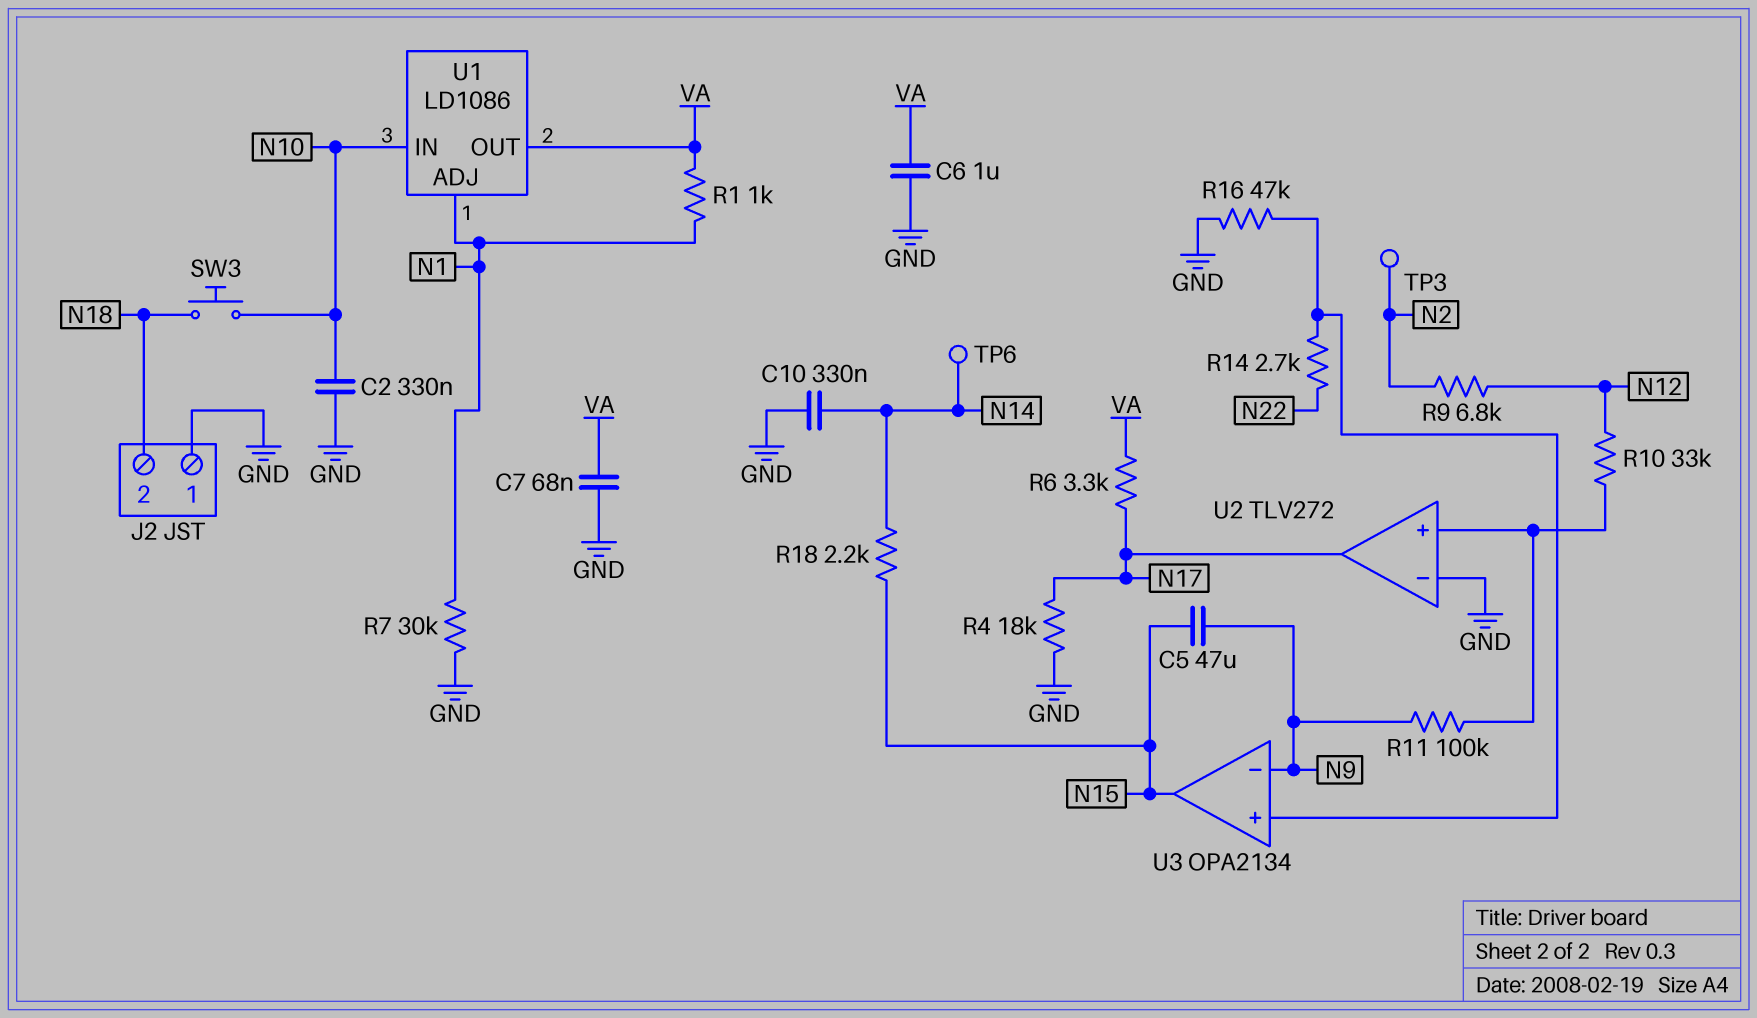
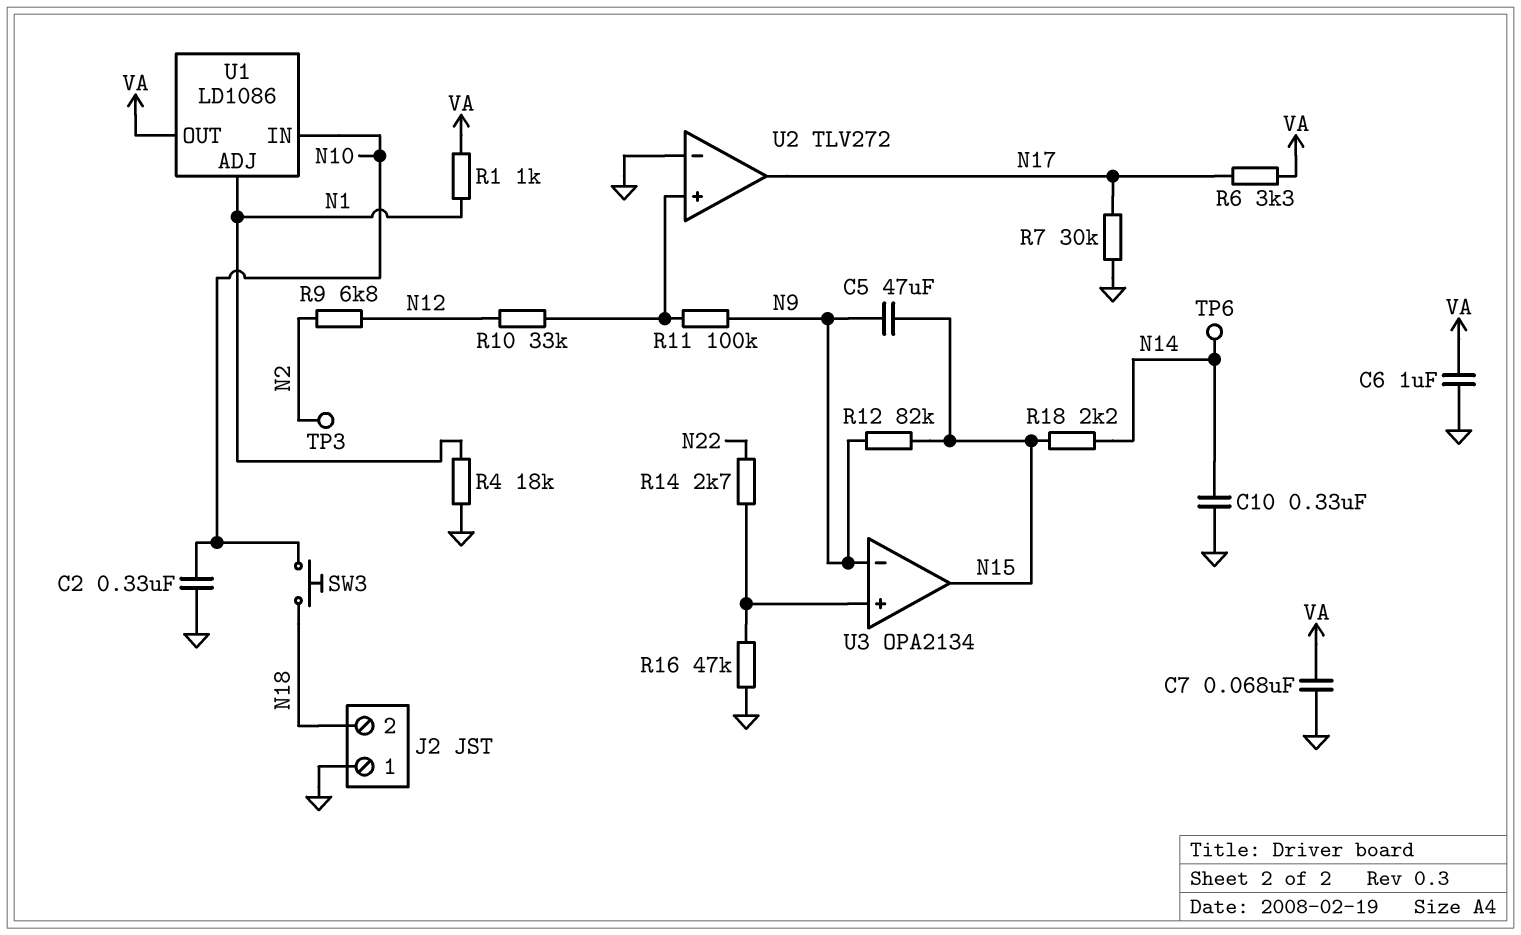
R4: 18k (GND, N17) -> 18k (GND, N1)
R7: 30k (GND, N1) -> 30k (GND, N17)
R12: none -> 82k (N9, N15)

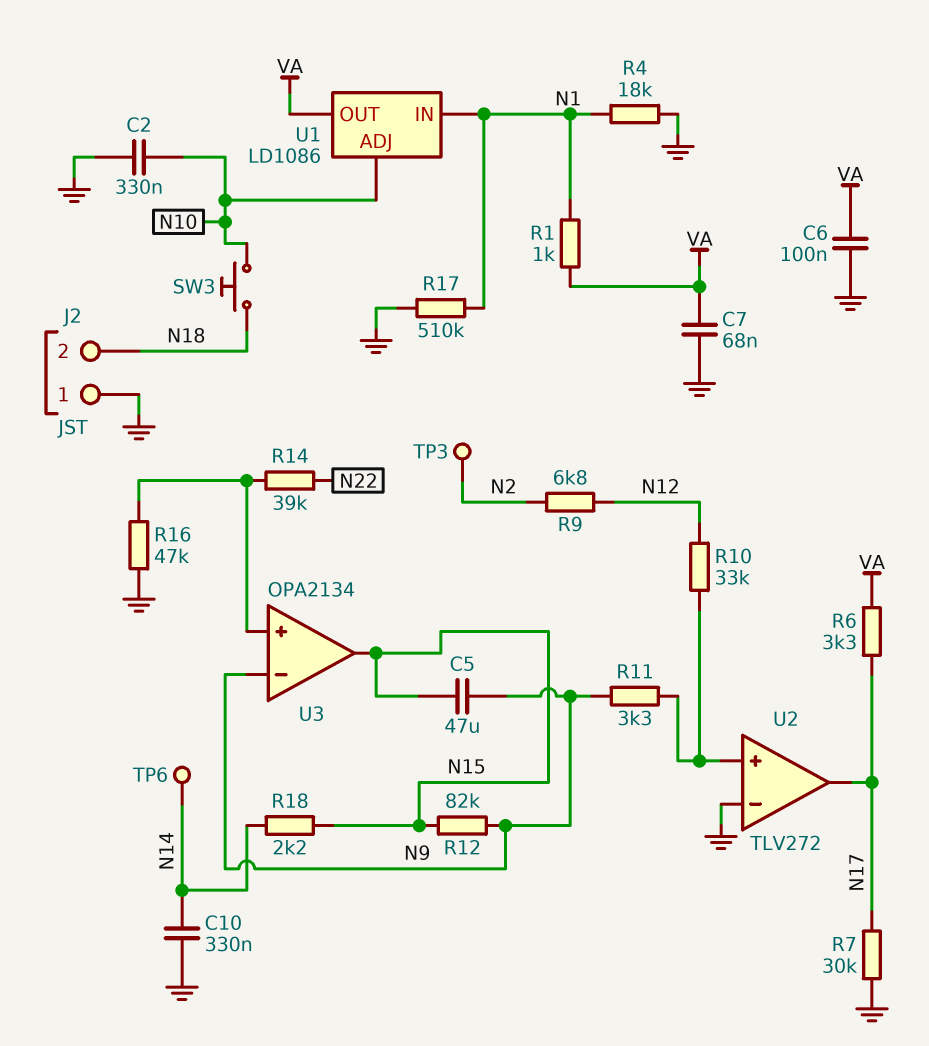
C6: 1uF (GND, VA) -> 100nF (GND, VA)
R11: 100k (N9, U2/in+) -> 3.3k (N9, U2/in+)
R14: 2.7k (N22, U3/in+) -> 39k (N22, U3/in+)
R17: none -> 510k (GND, N1)
U1 pin ADJ: N1 -> N10
U1 pin IN: N10 -> N1

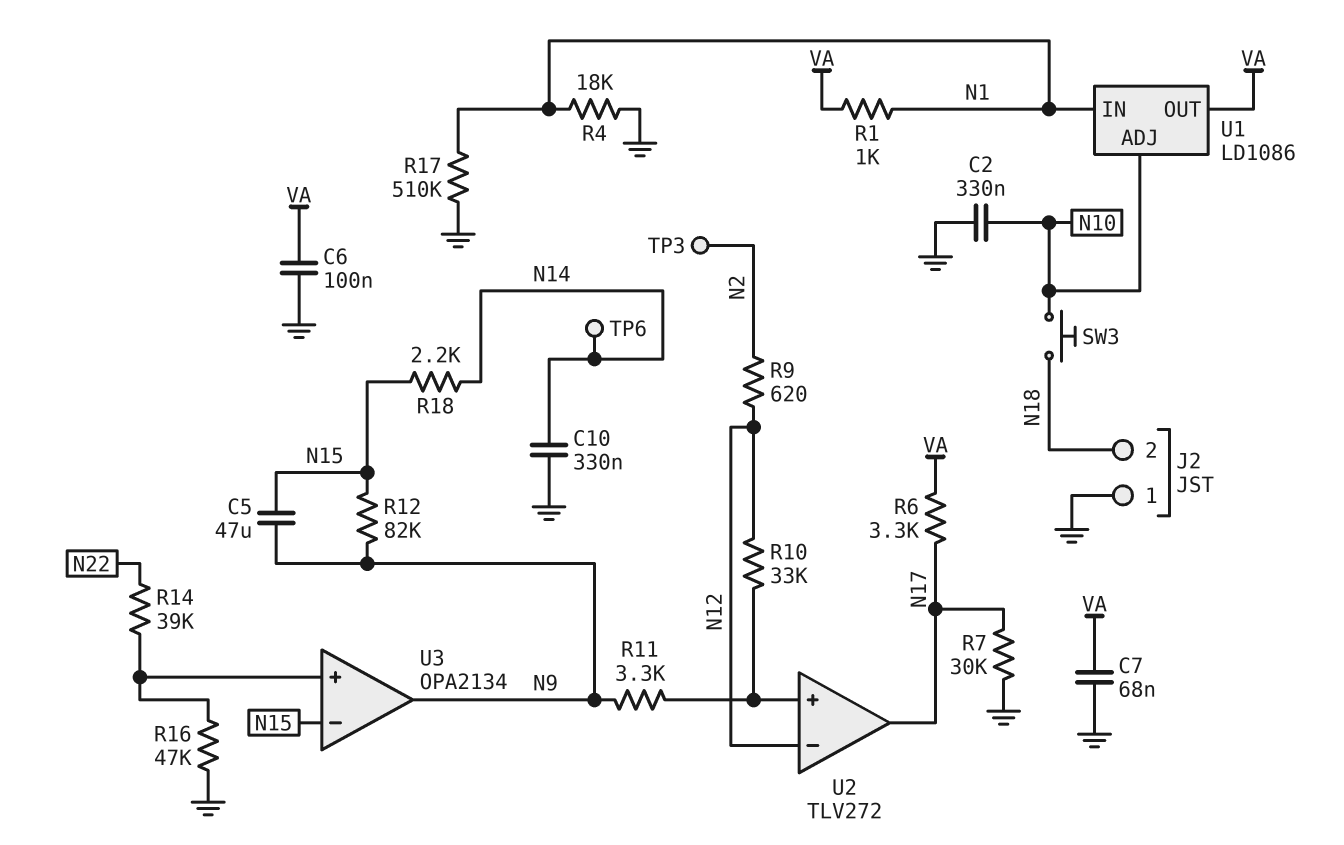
R9: 6.8k (N2, N12) -> 620 (N2, N12)
U2 pin in-: GND -> N12
U3 pin in-: N9 -> N15
U3 pin out: N15 -> N9

